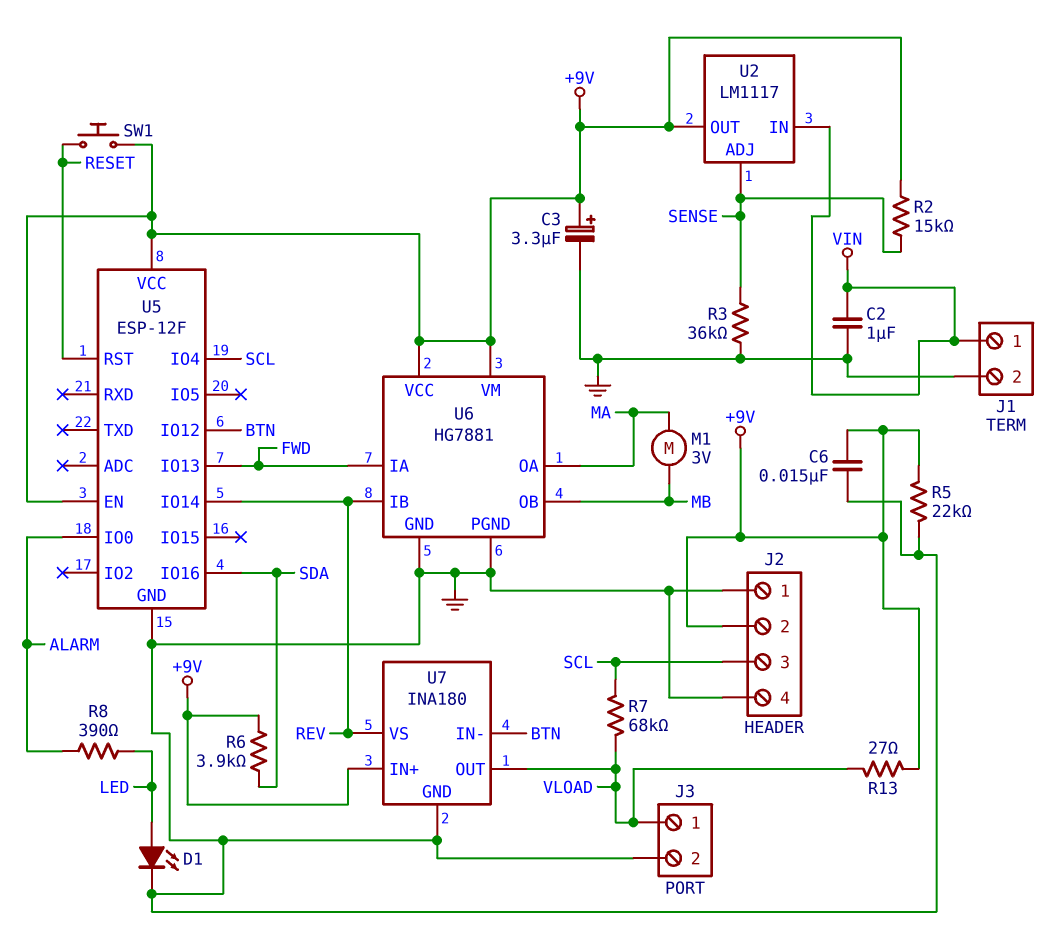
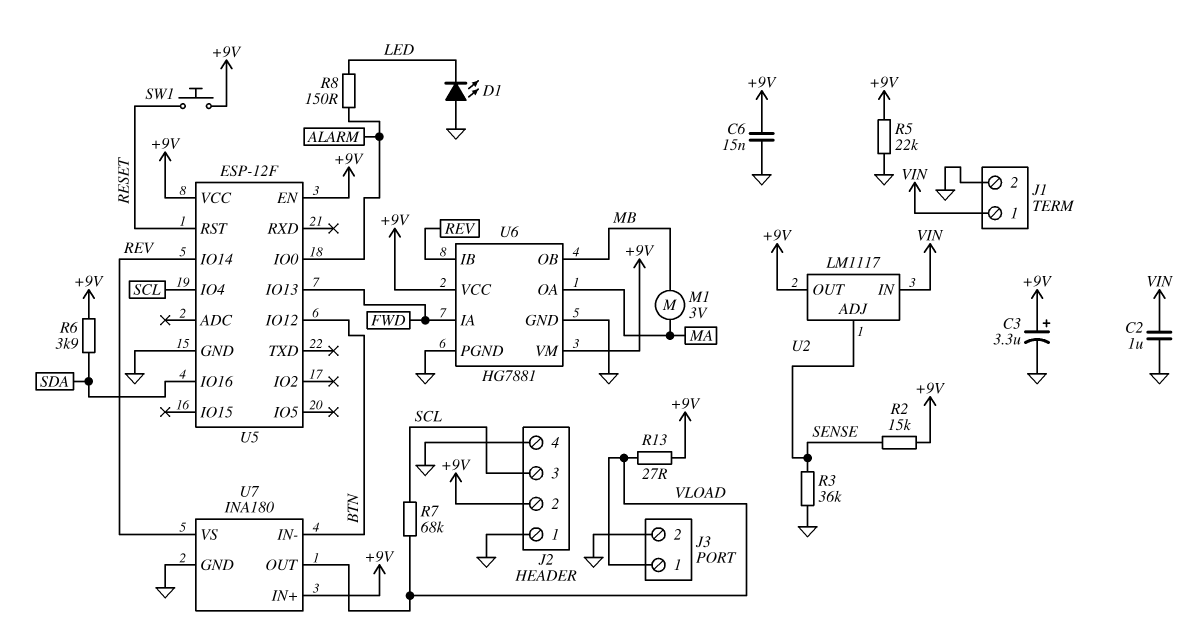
D1: LED (A LED, K GND) -> LED (A GND, K LED)
R8: 390 (ALARM, LED) -> 150 (ALARM, LED)

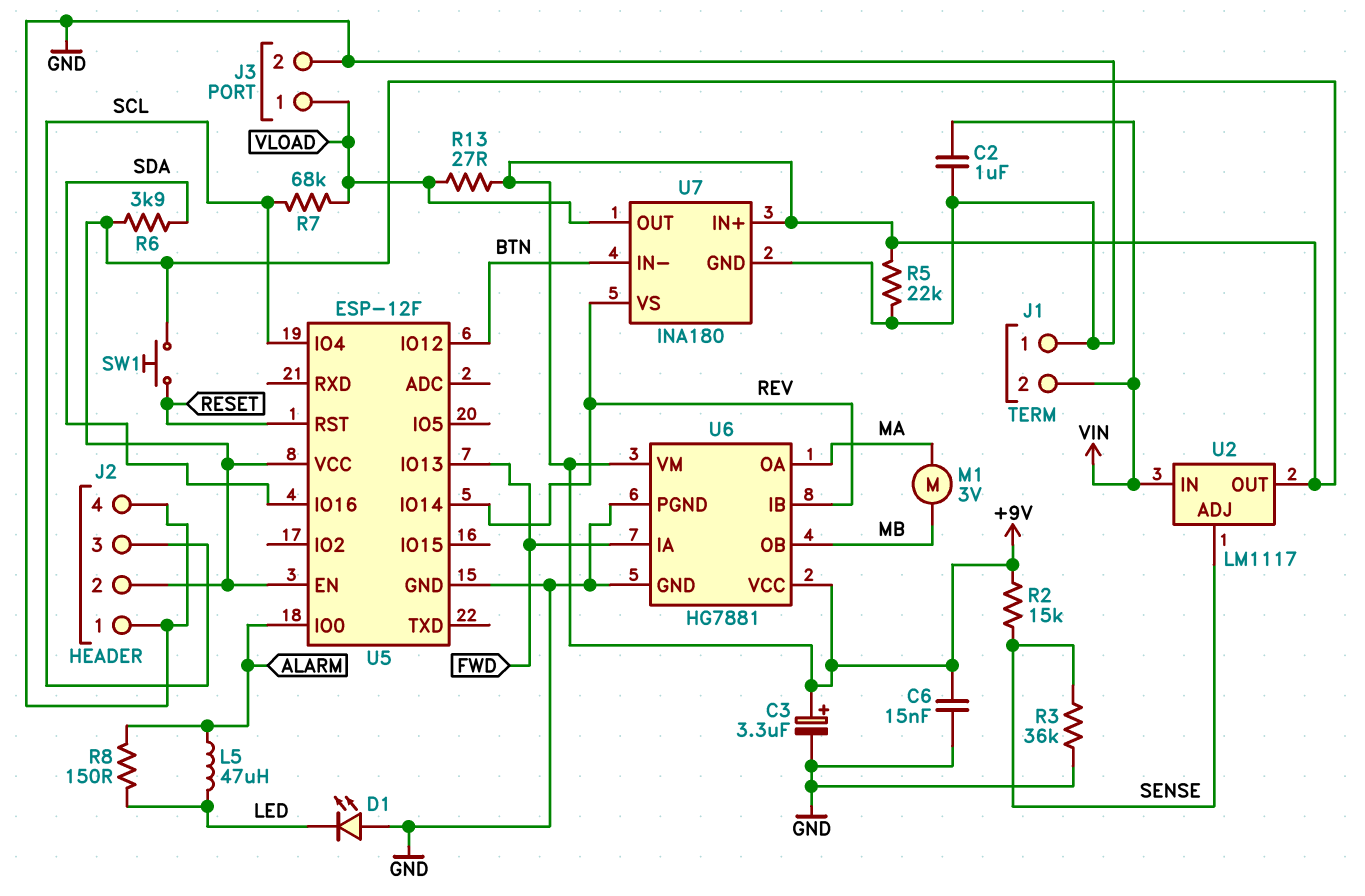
J1 pin 1: VIN -> GND
J1 pin 2: GND -> VIN
L5: none -> 47uH (ALARM, LED)

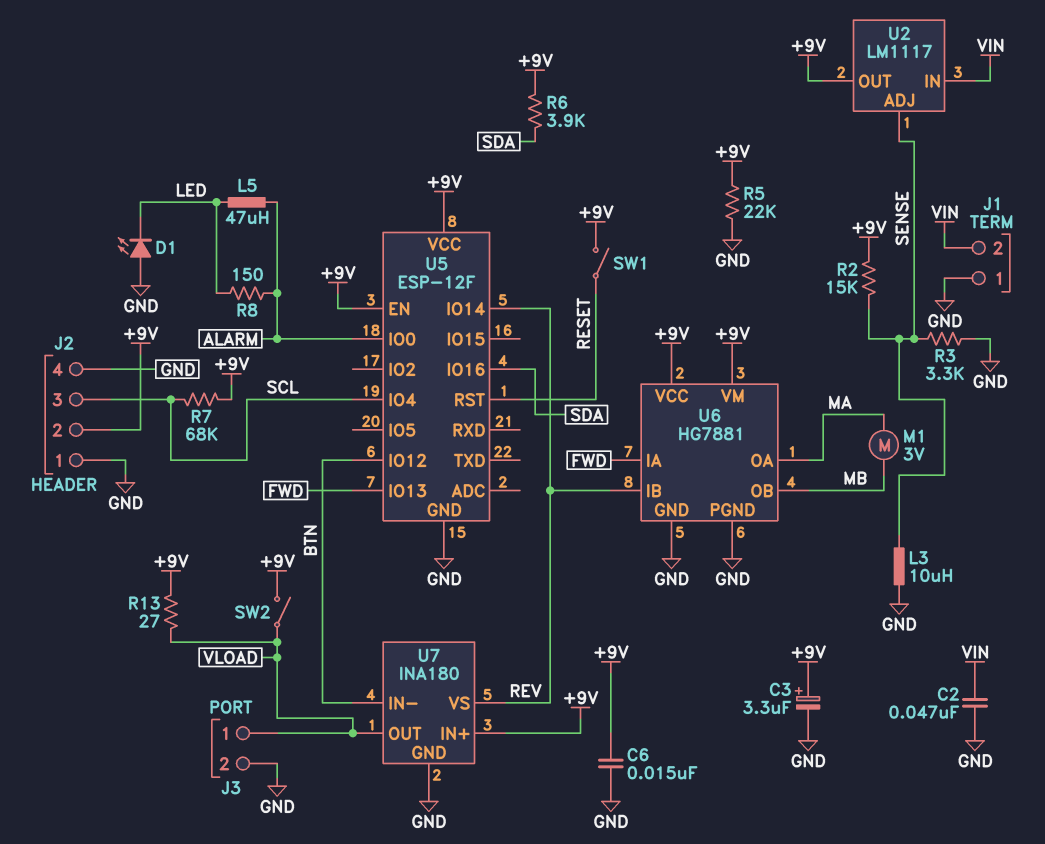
C2: 1uF (GND, VIN) -> 47nF (GND, VIN)
L3: none -> 10uH (GND, SENSE)
R3: 36k (GND, SENSE) -> 3.3k (GND, SENSE)
R7: 68k (SCL, VLOAD) -> 68k (+9V, SCL)
SW1: button (+9V, RESET) -> switch (+9V, RESET)
SW2: none -> switch (+9V, VLOAD)

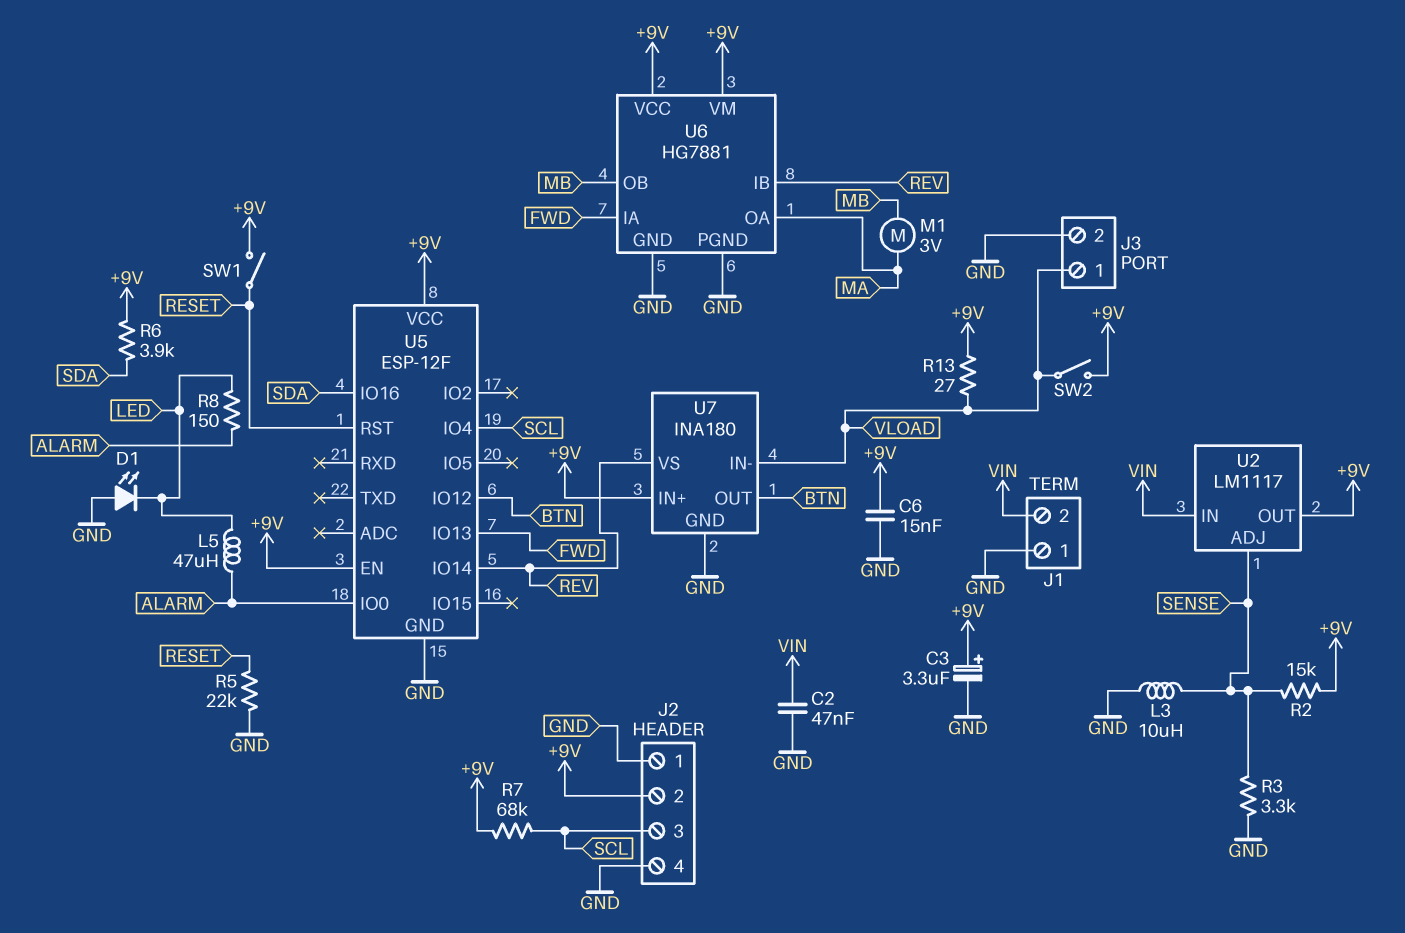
R5: 22k (+9V, GND) -> 22k (GND, RESET)
U7 pin IN-: BTN -> VLOAD
U7 pin OUT: VLOAD -> BTN

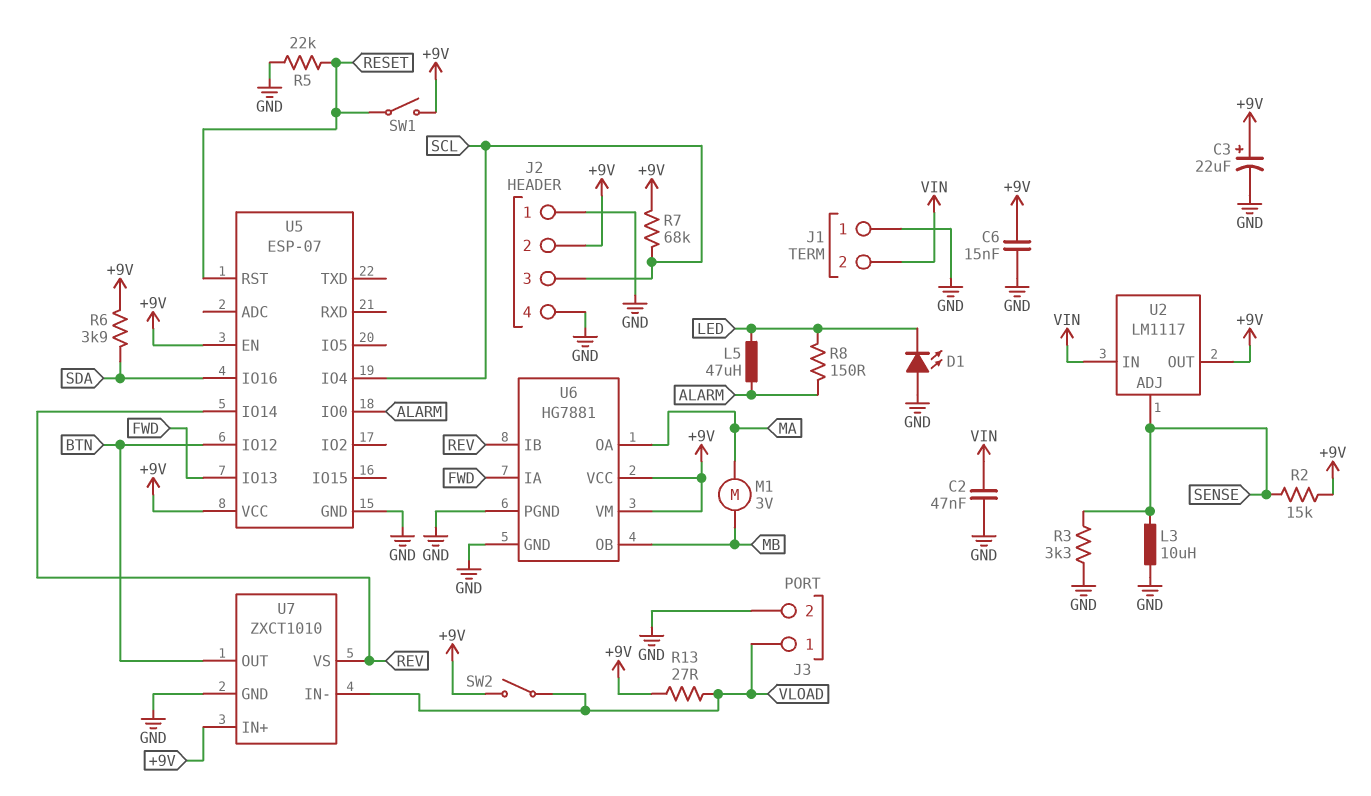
C3: 3.3uF (plus +9V, minus GND) -> 22uF (plus +9V, minus GND)
U5: ESP-12F -> ESP-07
U7: INA180 -> ZXCT1010

